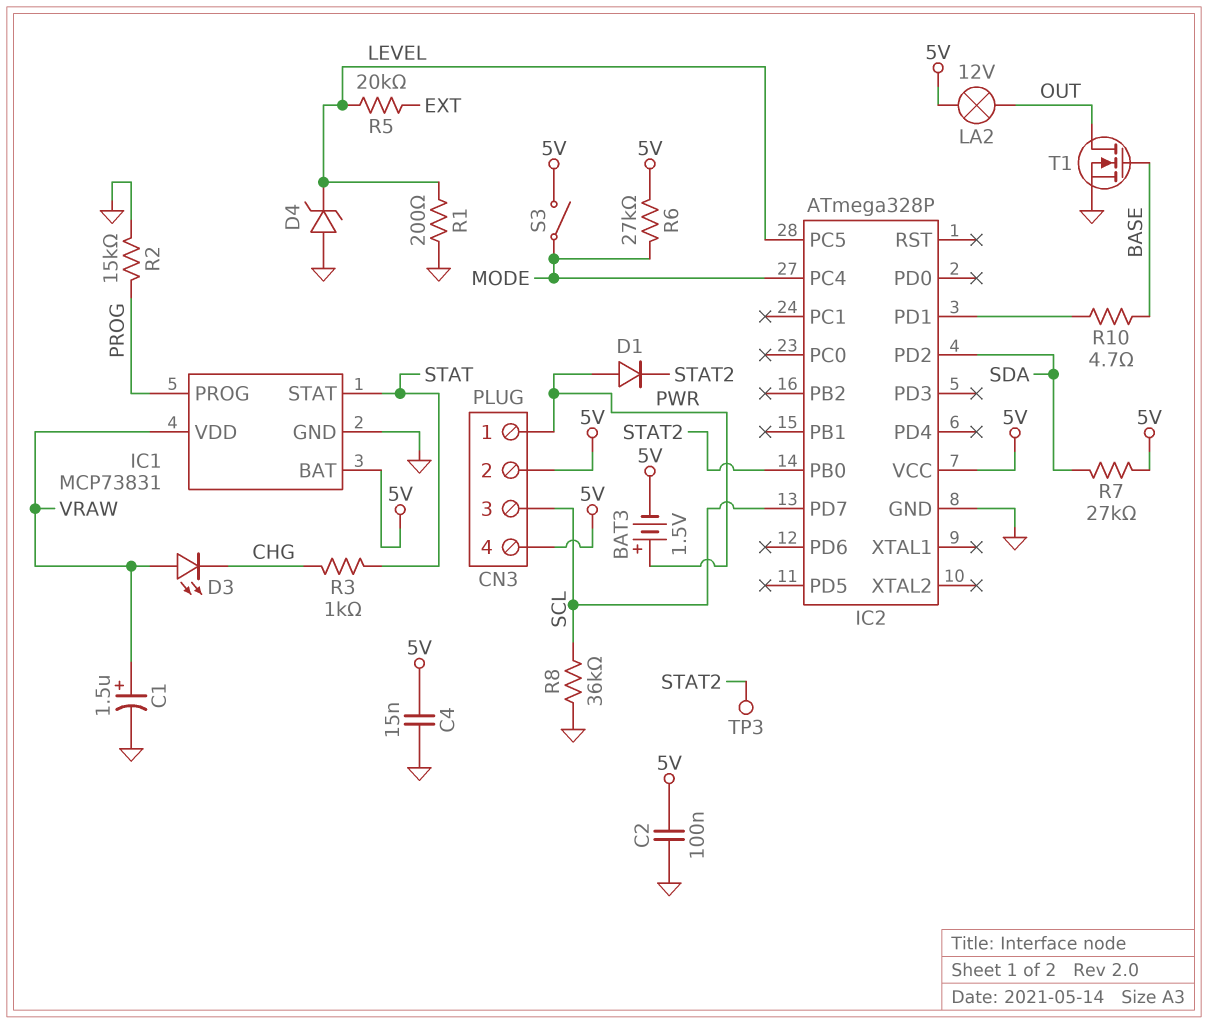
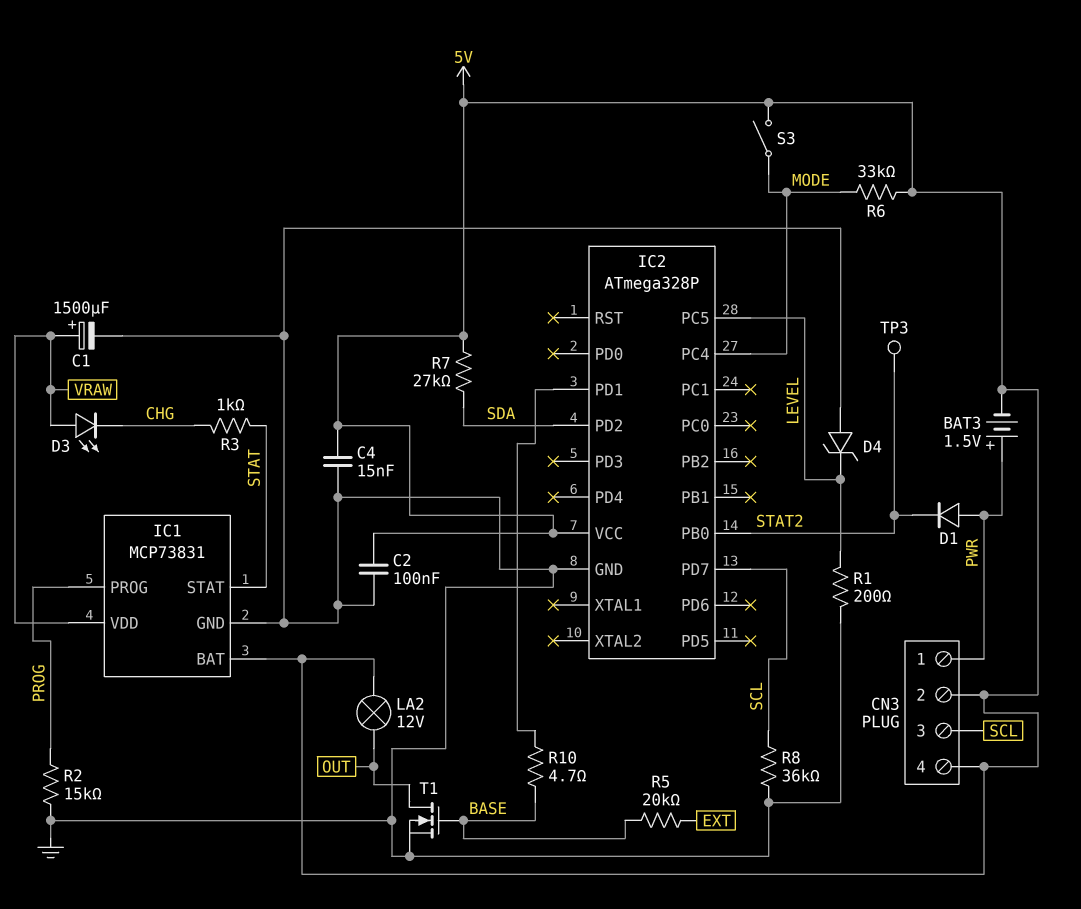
C1: 1.5uF (plus VRAW, minus GND) -> 1500uF (plus VRAW, minus GND)
R5: 20k (EXT, LEVEL) -> 20k (BASE, EXT)
R6: 27k (5V, MODE) -> 33k (5V, MODE)

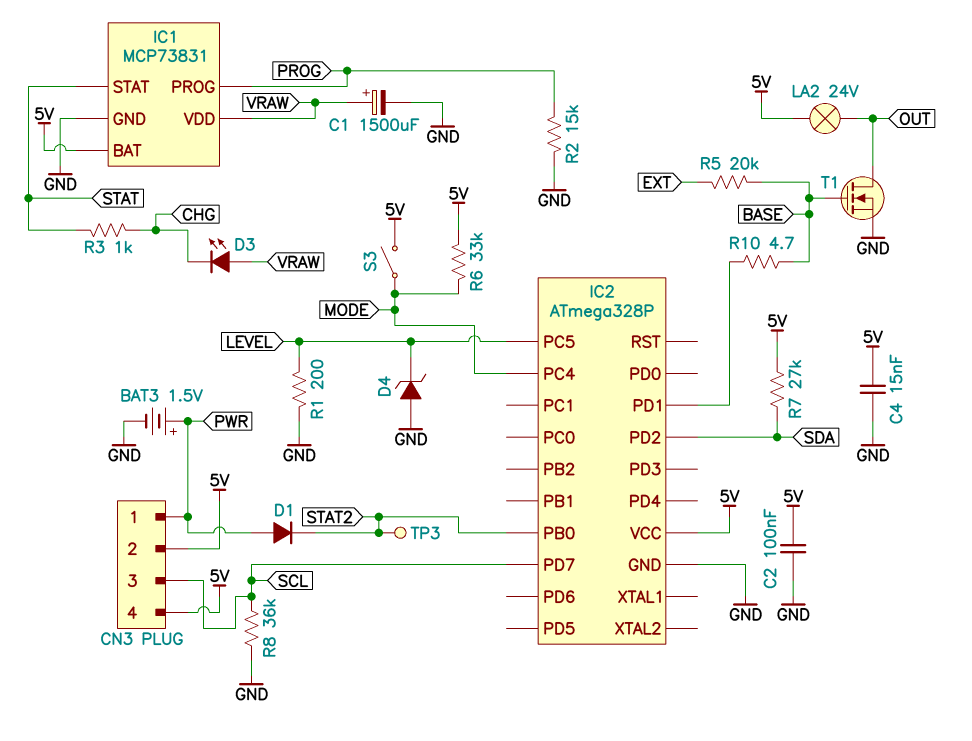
BAT3: 1.5V (plus PWR, minus 5V) -> 1.5V (plus PWR, minus GND)
LA2: lamp 12V (5V, OUT) -> lamp 24V (5V, OUT)

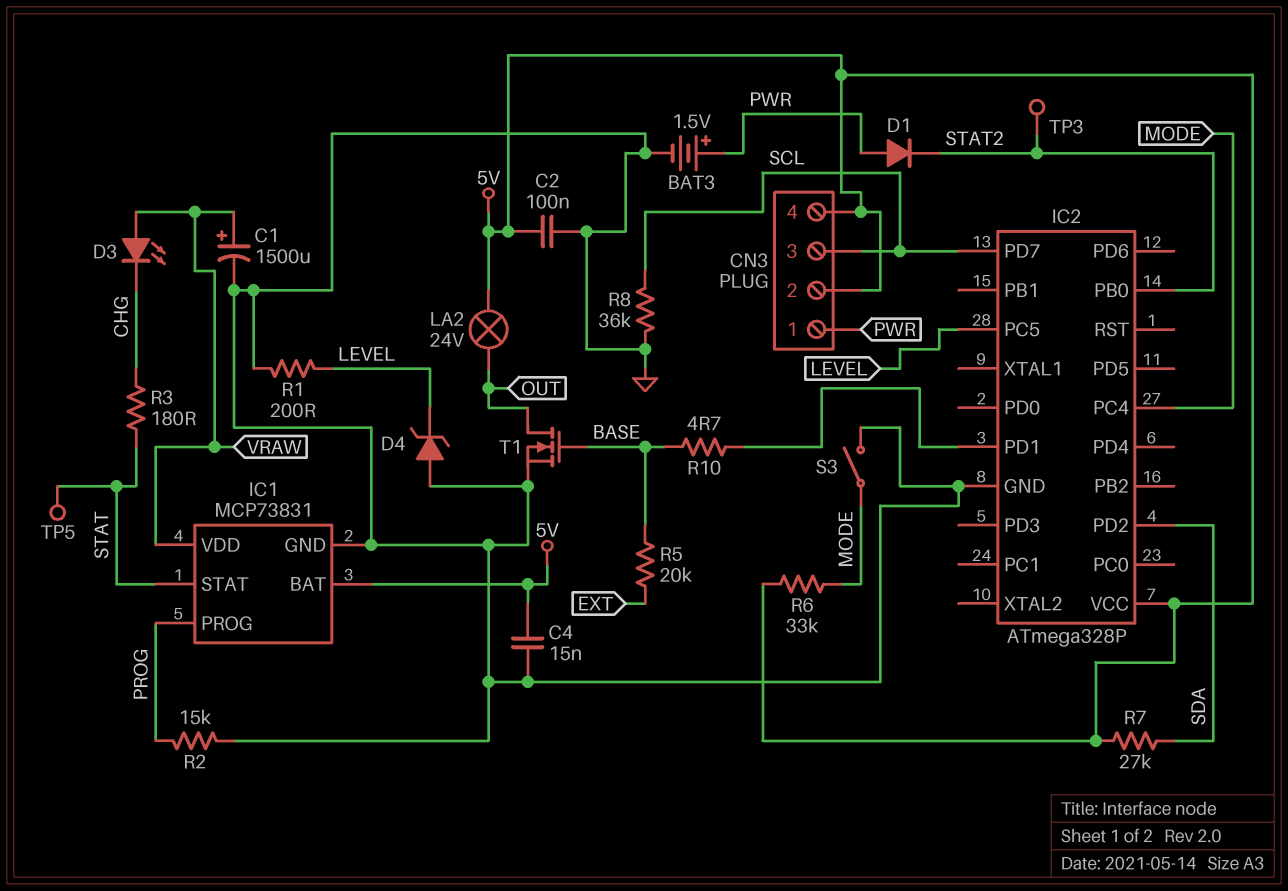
R3: 1k (CHG, STAT) -> 180 (CHG, STAT)
S3: switch (5V, MODE) -> switch (GND, MODE)
TP5: none -> test point (STAT)

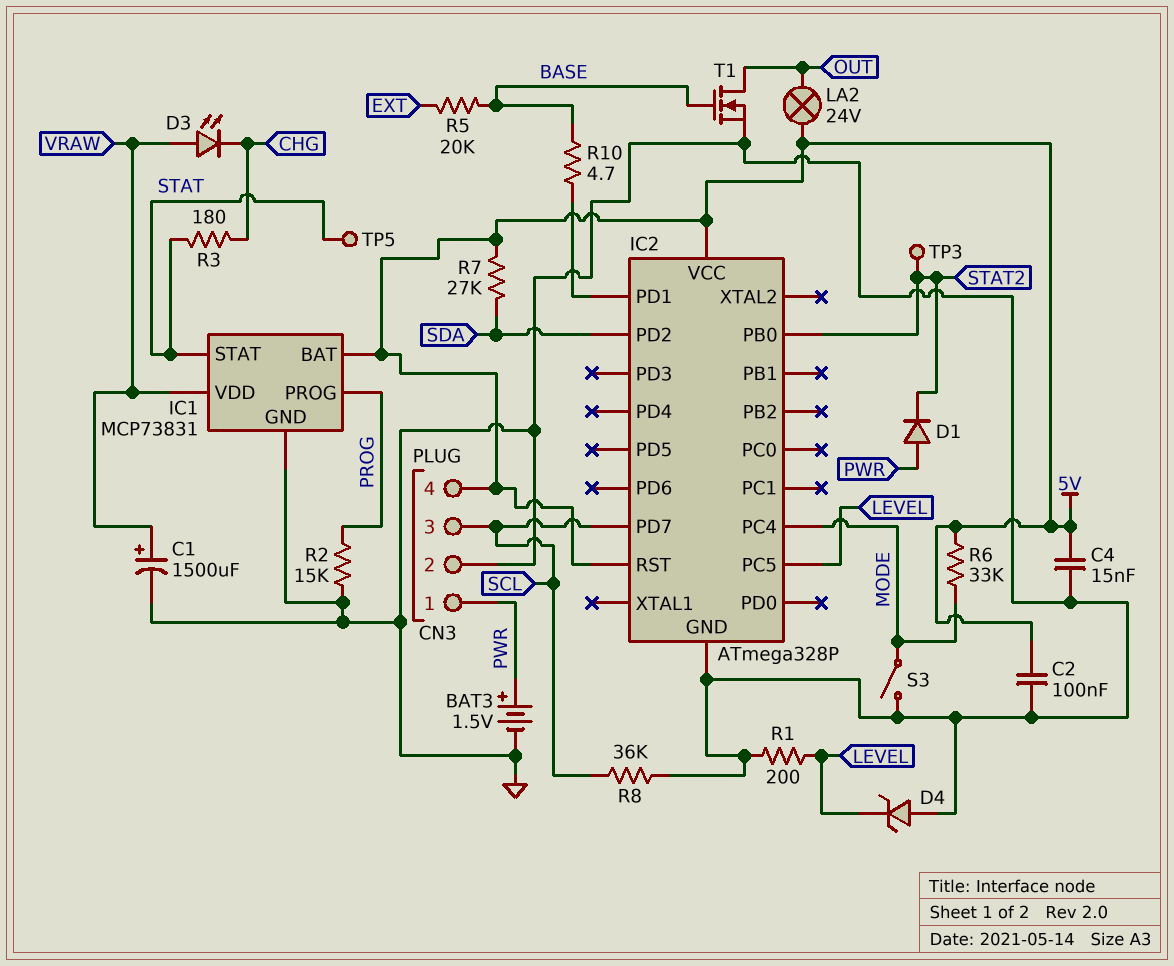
CN3 pin 2: 5V -> GND
IC2 pin RST: none -> 5V

